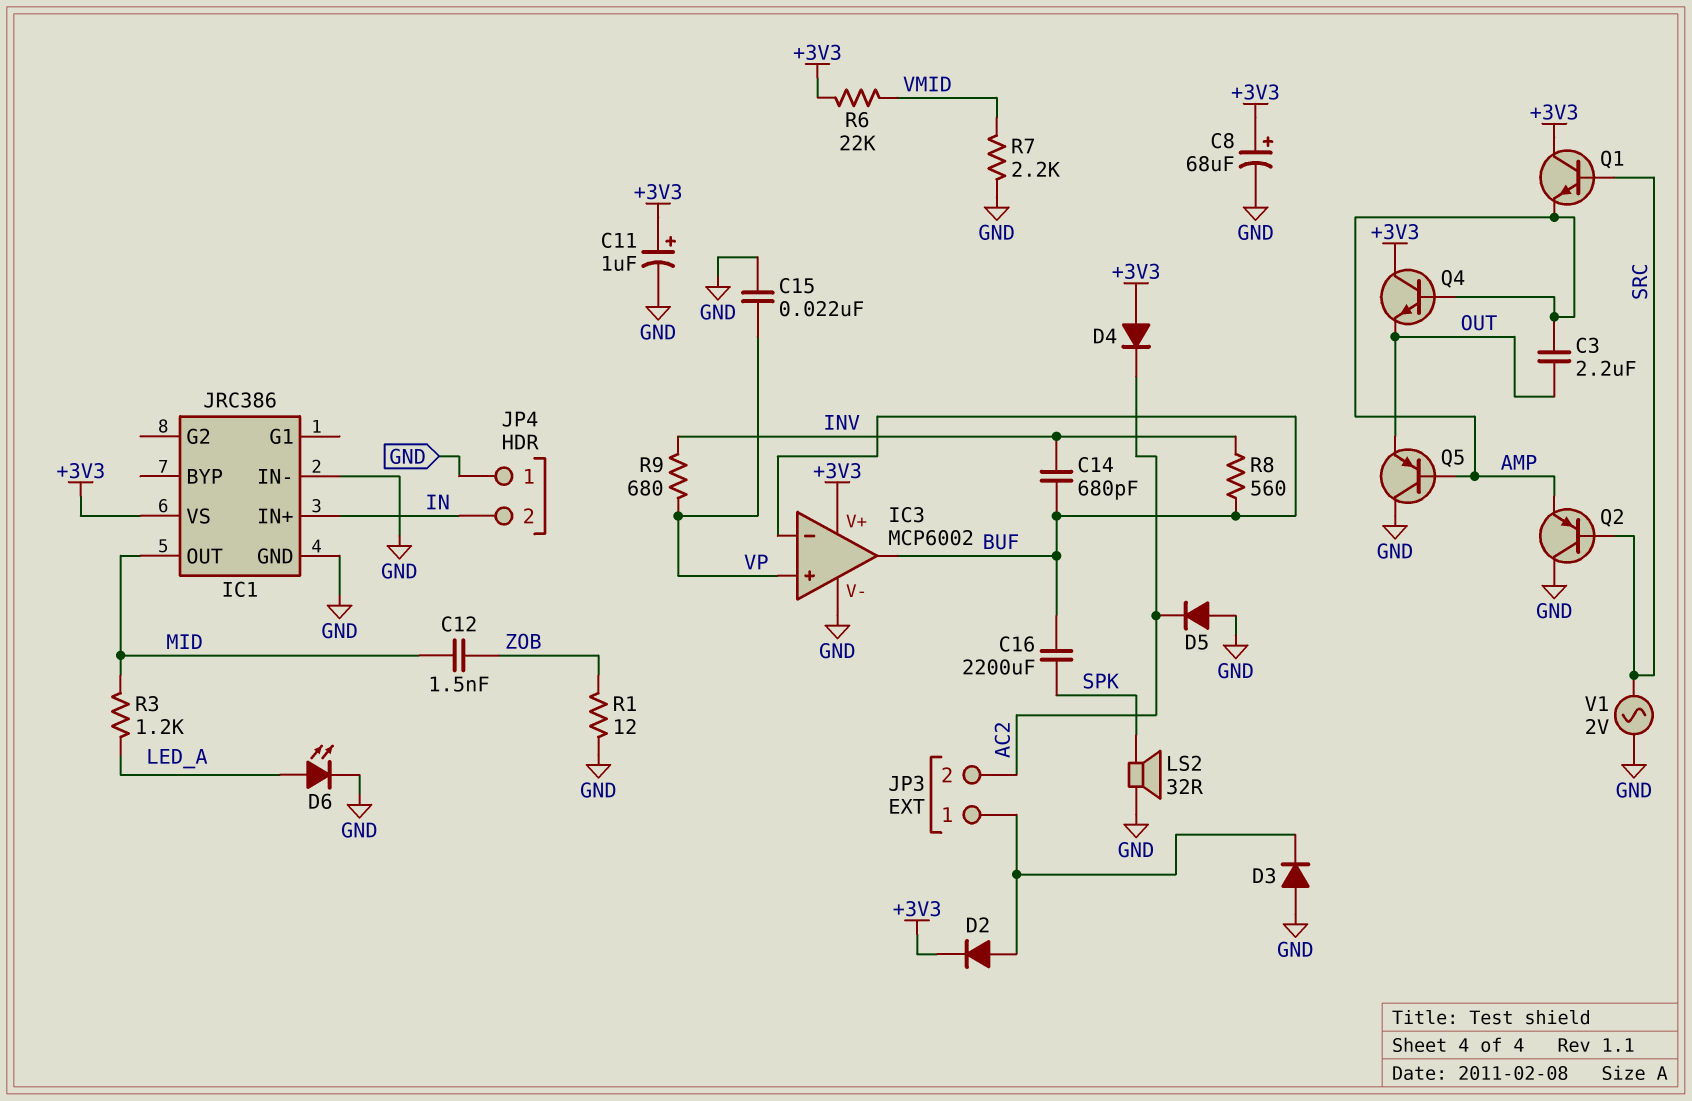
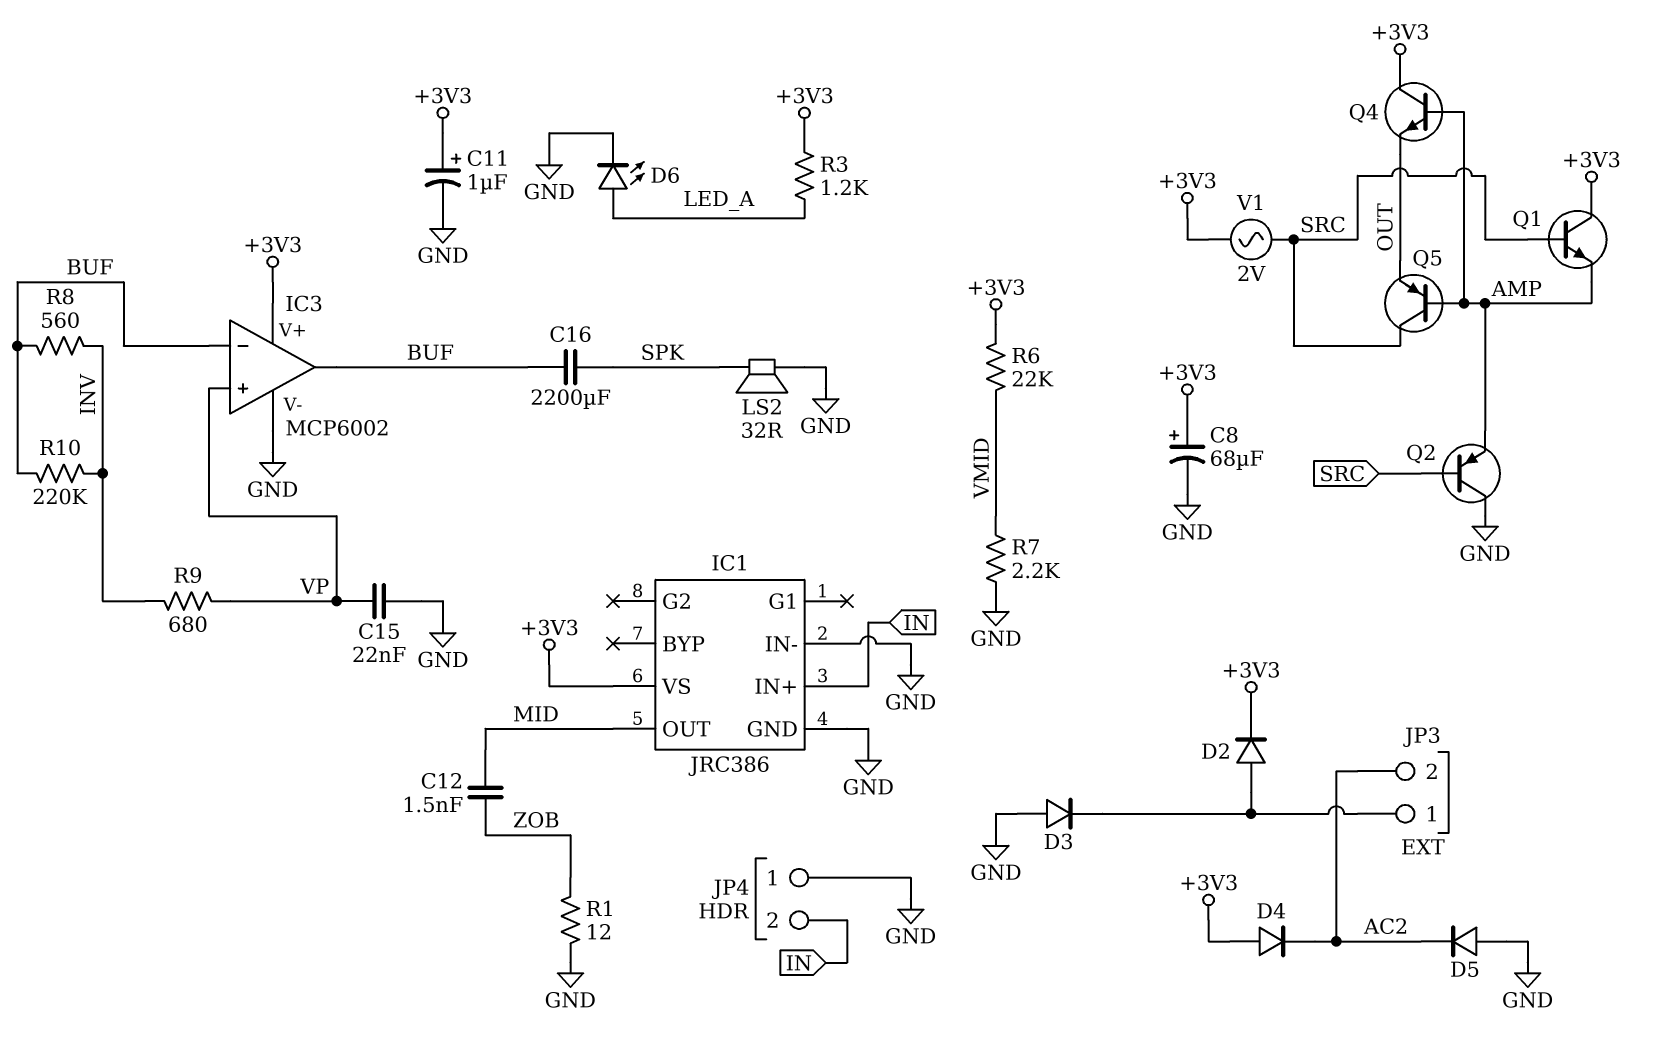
C3: 2.2uF (AMP, OUT) -> none
C14: 680pF (BUF, INV) -> none
Q5: PNP (B AMP, C GND, E OUT) -> PNP (B AMP, C SRC, E OUT)
R3: 1.2k (LED_A, MID) -> 1.2k (+3V3, LED_A)
R10: none -> 220k (BUF, INV)
V1: AC 2V (GND, SRC) -> AC 2V (+3V3, SRC)

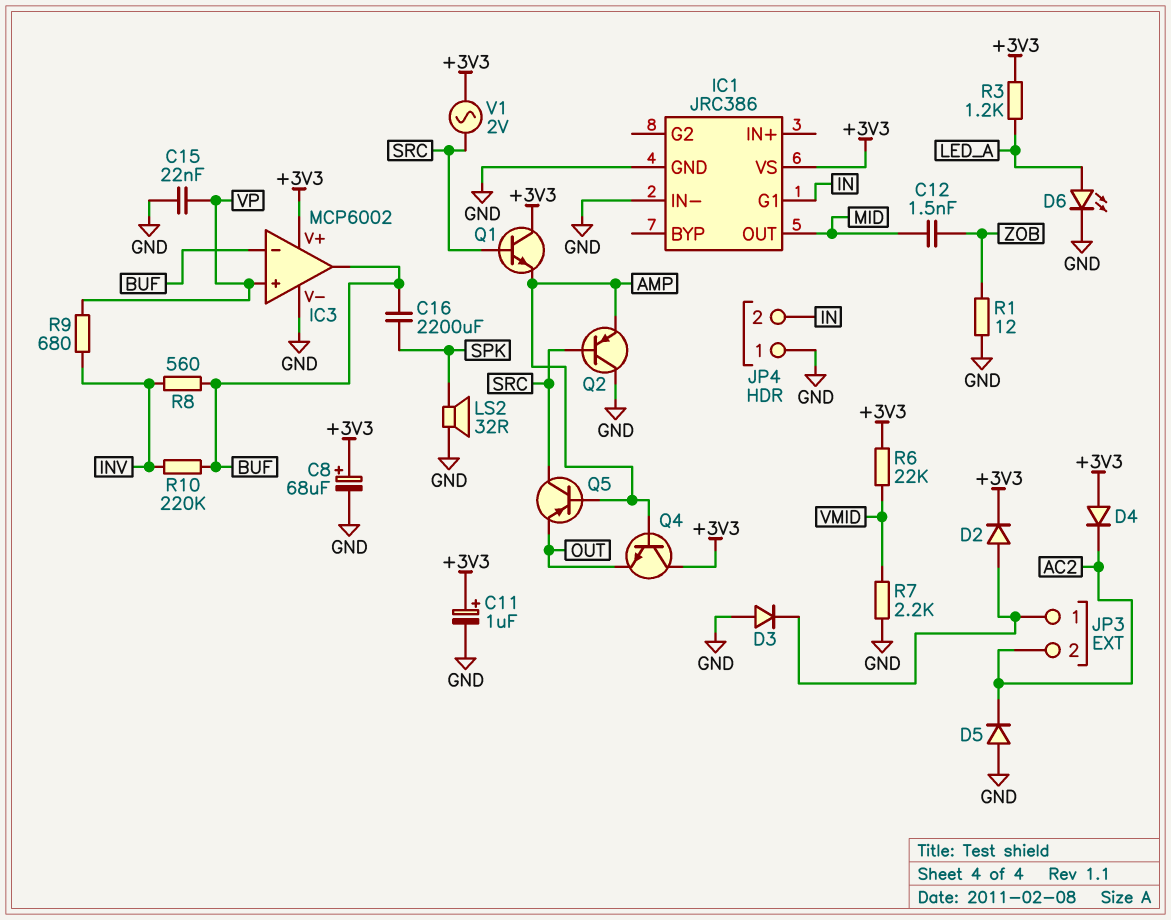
IC1 pin G1: none -> IN
IC1 pin IN+: IN -> none

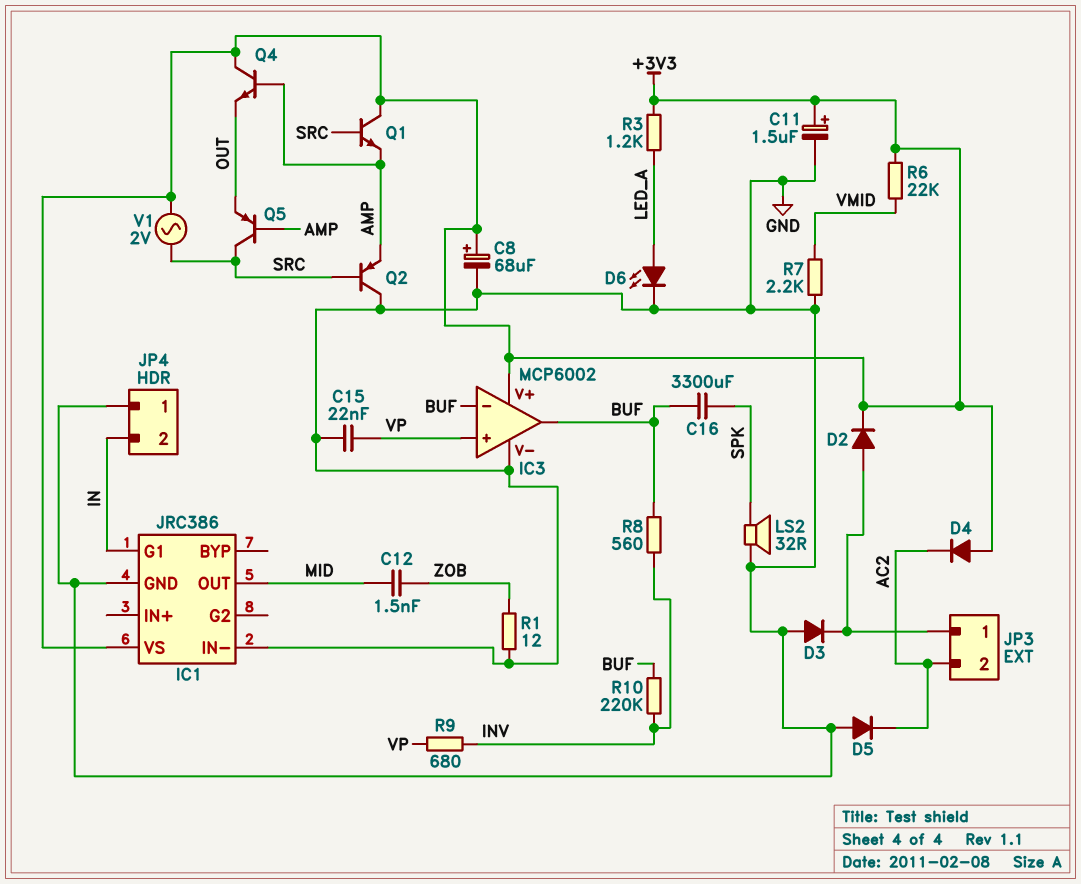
C11: 1uF (plus +3V3, minus GND) -> 1.5uF (plus +3V3, minus GND)
C16: 2200uF (BUF, SPK) -> 3300uF (BUF, SPK)

